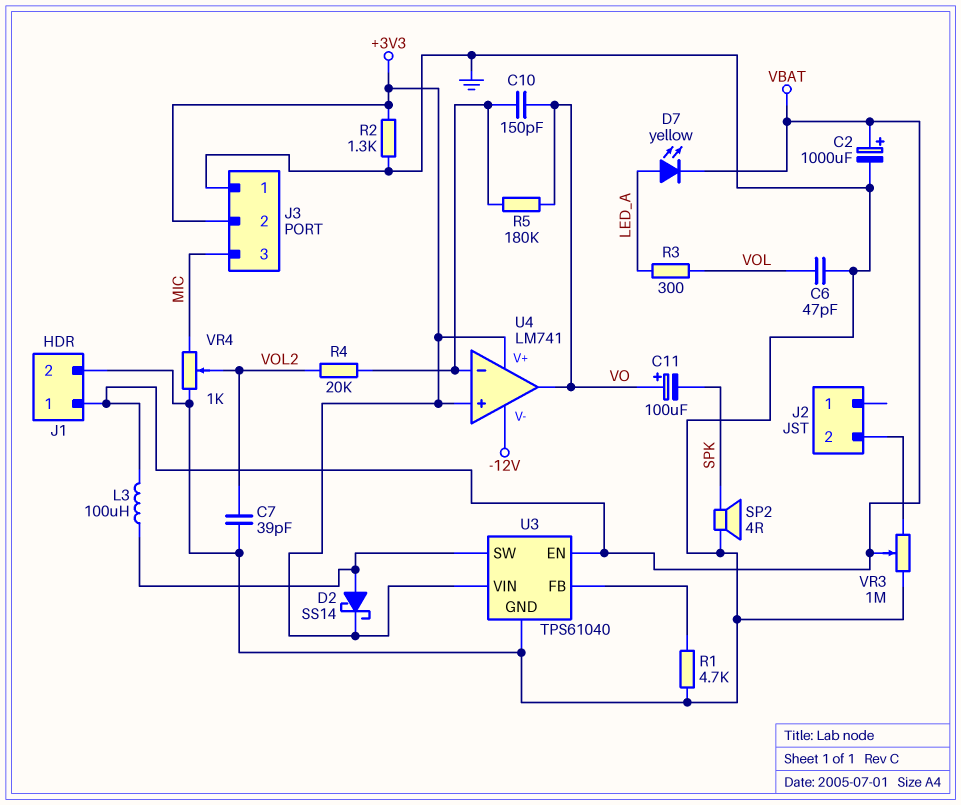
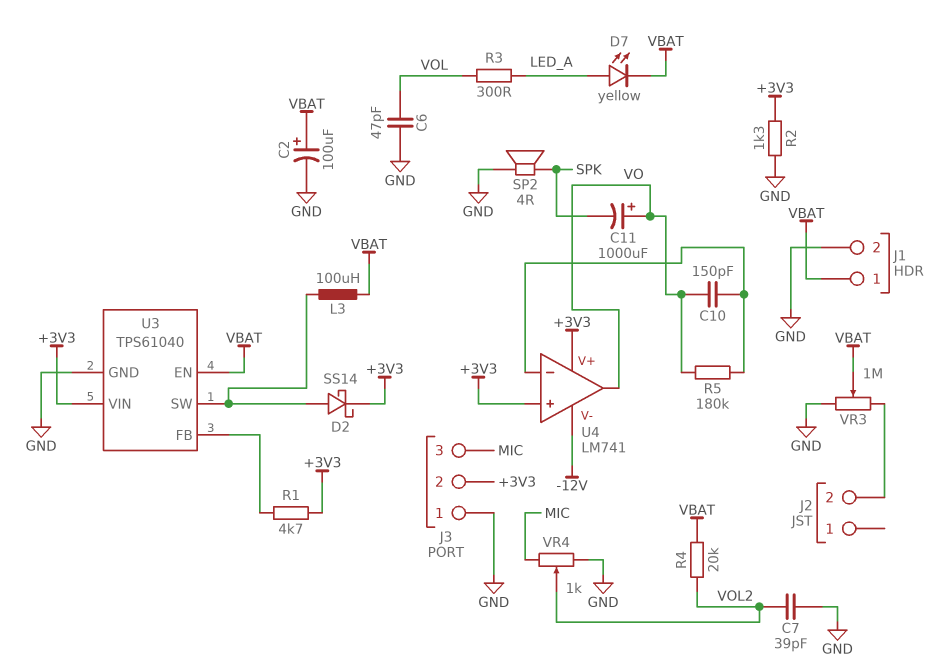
C2: 1000uF (plus VBAT, minus GND) -> 100uF (plus VBAT, minus GND)
C11: 100uF (plus VO, minus SPK) -> 1000uF (plus VO, minus SPK)
R1: 4.7k (GND, U3/FB) -> 4.7k (+3V3, U3/FB)
R4: 20k (U4/in-, VOL2) -> 20k (VBAT, VOL2)

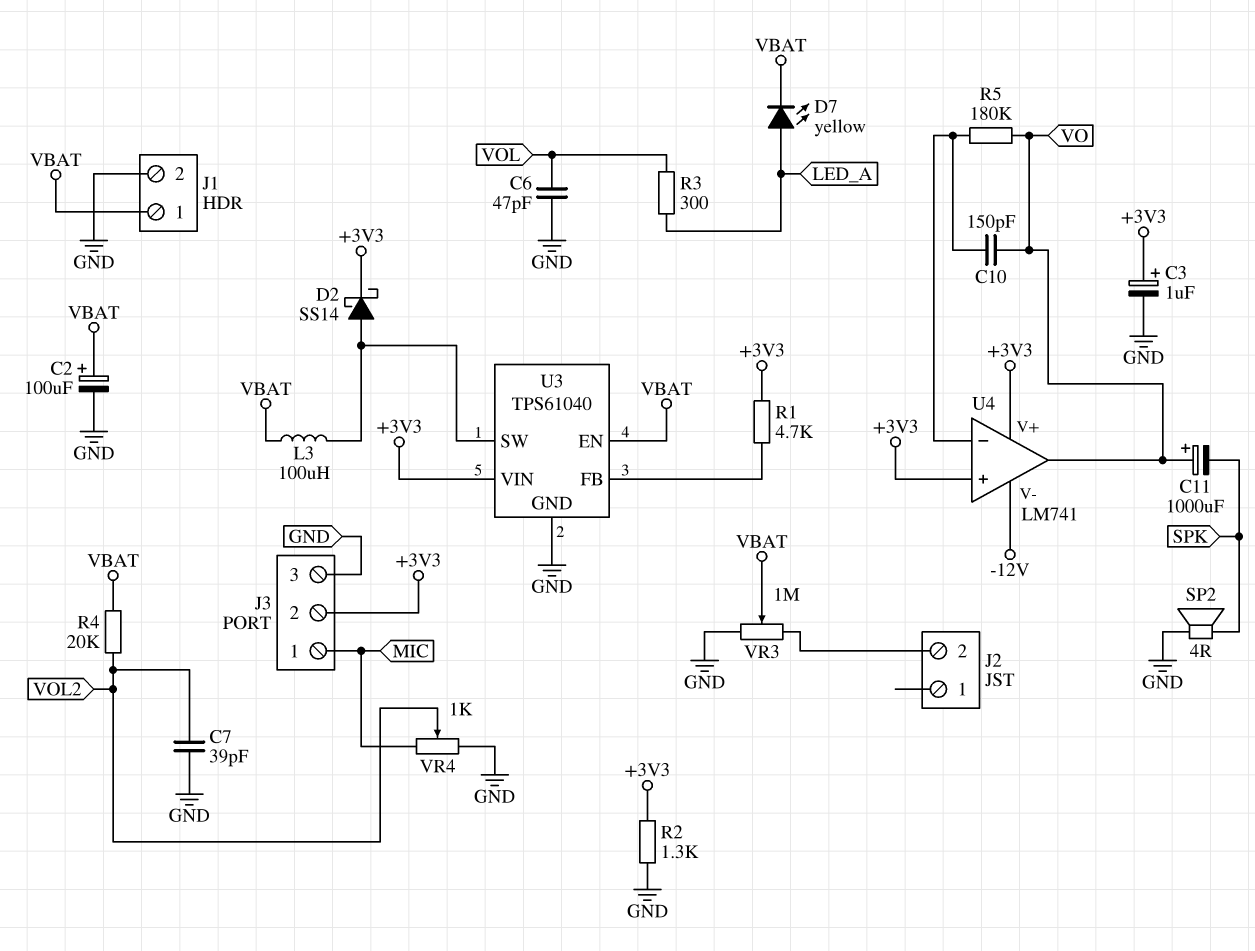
C3: none -> 1uF (plus +3V3, minus GND)
J3 pin 1: GND -> MIC
J3 pin 3: MIC -> GND

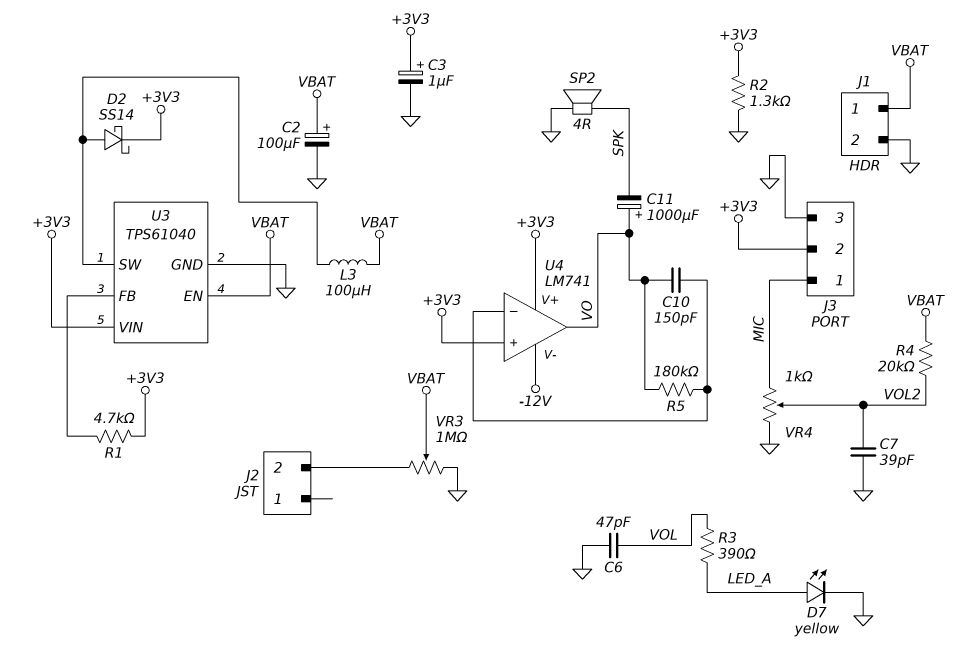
D7: LED yellow (A LED_A, K VBAT) -> LED yellow (A LED_A, K GND)
R3: 300 (LED_A, VOL) -> 390 (LED_A, VOL)

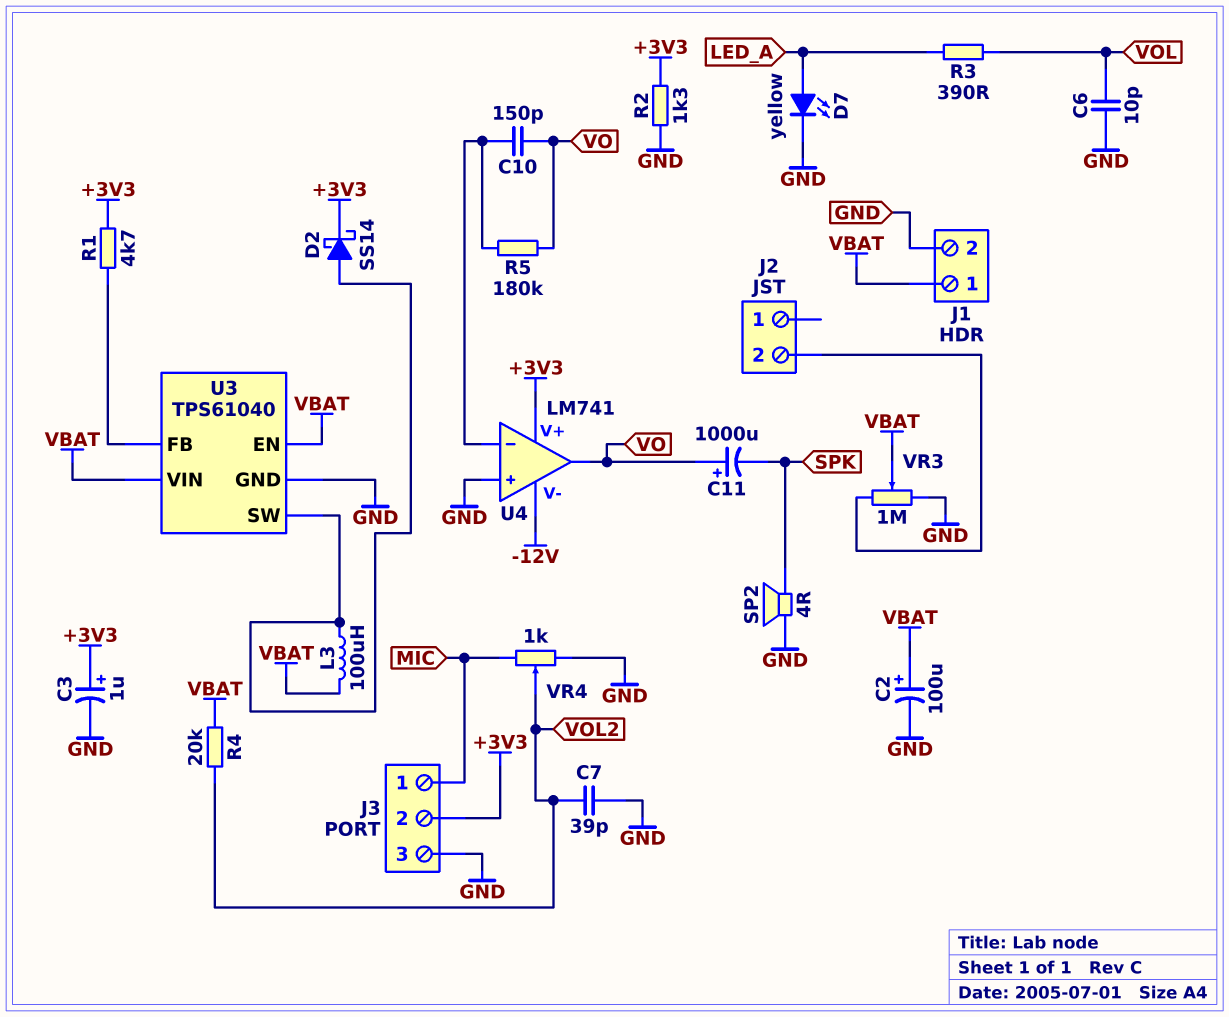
C6: 47pF (GND, VOL) -> 10pF (GND, VOL)
U3 pin VIN: +3V3 -> VBAT
U4 pin in+: +3V3 -> GND

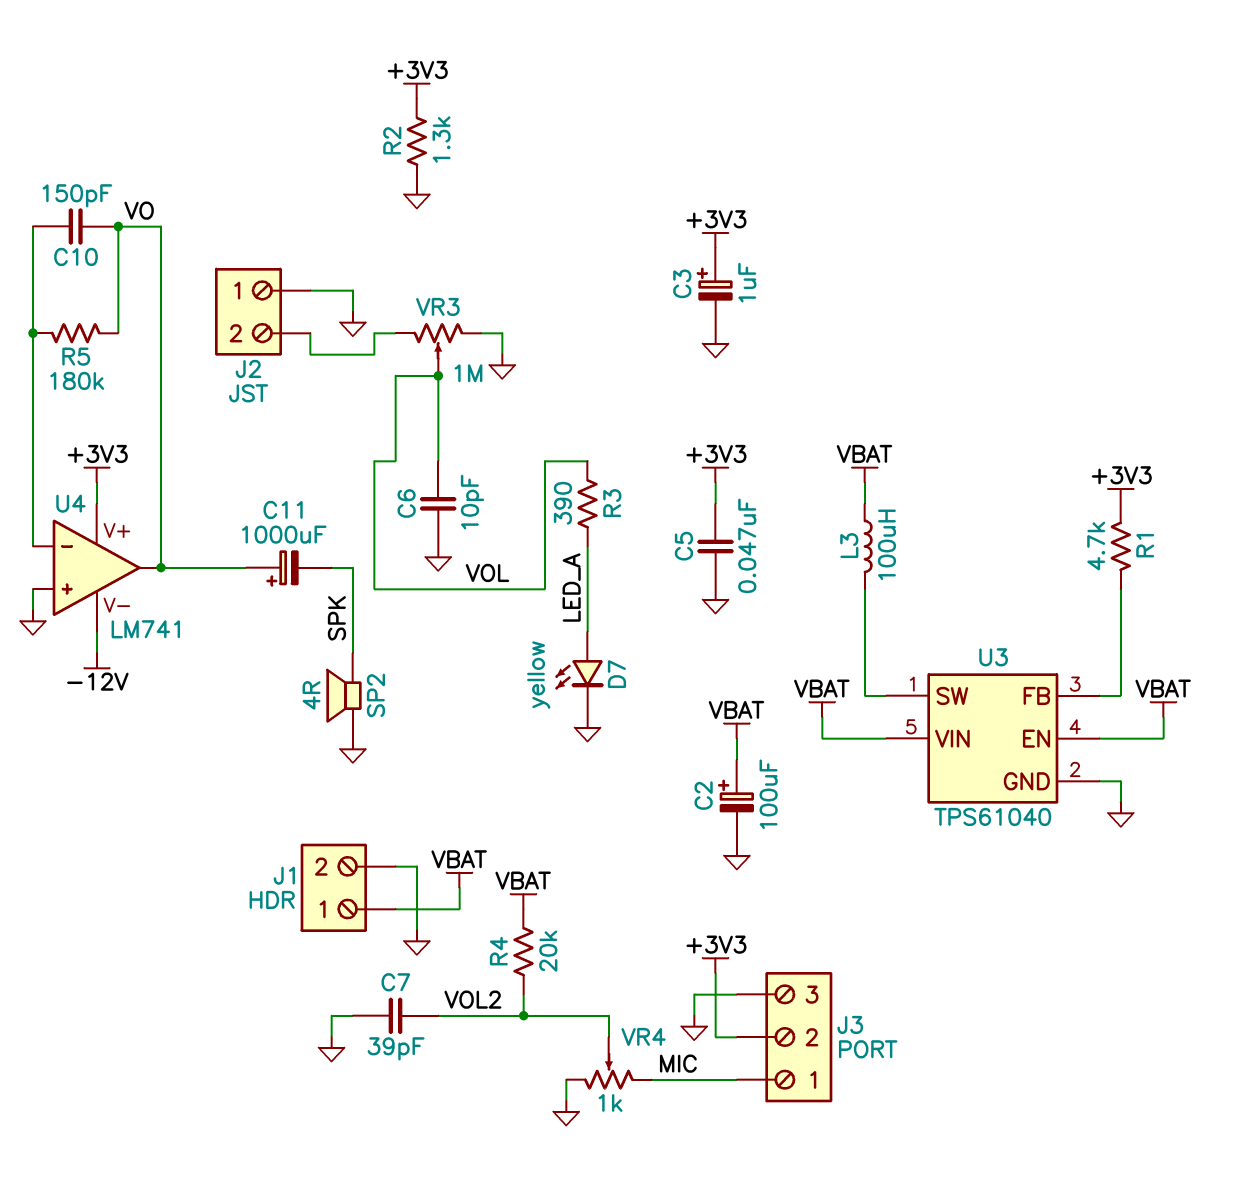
C5: none -> 47nF (+3V3, GND)
D2: schottky SS14 (A U3/SW, K +3V3) -> none
J2 pin 1: none -> GND
VR3: 1M (GND, J2/2, wiper VBAT) -> 1M (GND, J2/2, wiper VOL)

